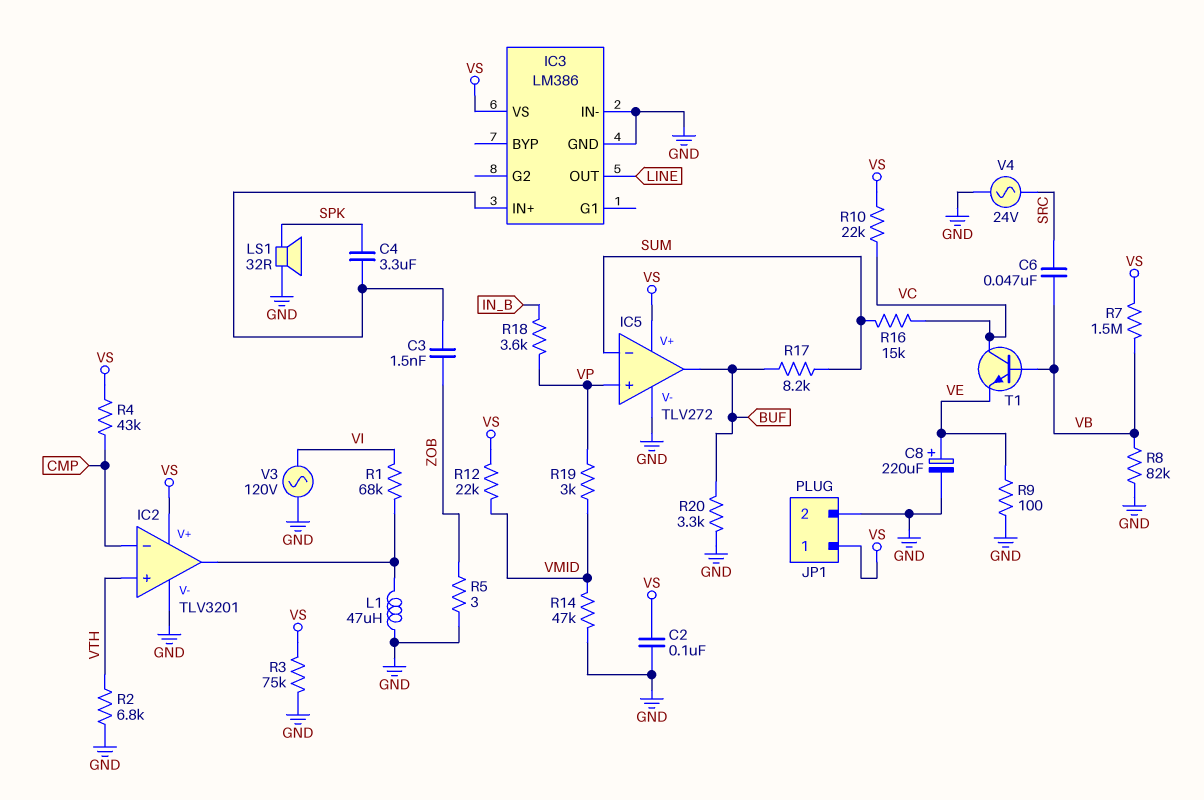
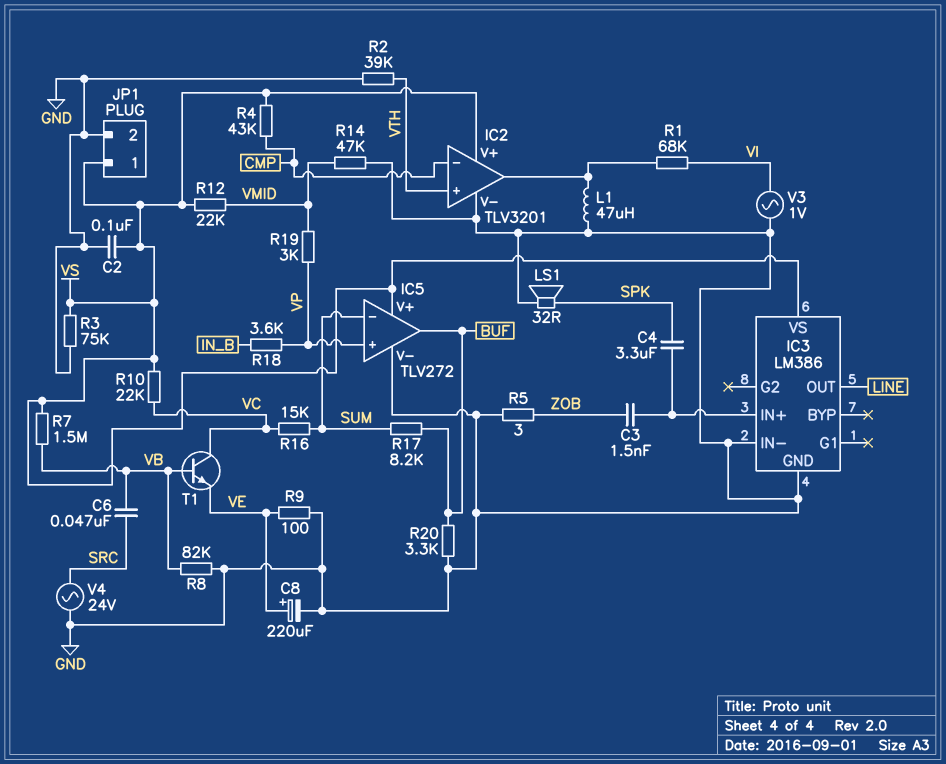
R2: 6.8k (GND, VTH) -> 39k (GND, VTH)
V3: AC 120V (GND, VI) -> AC 1V (GND, VI)

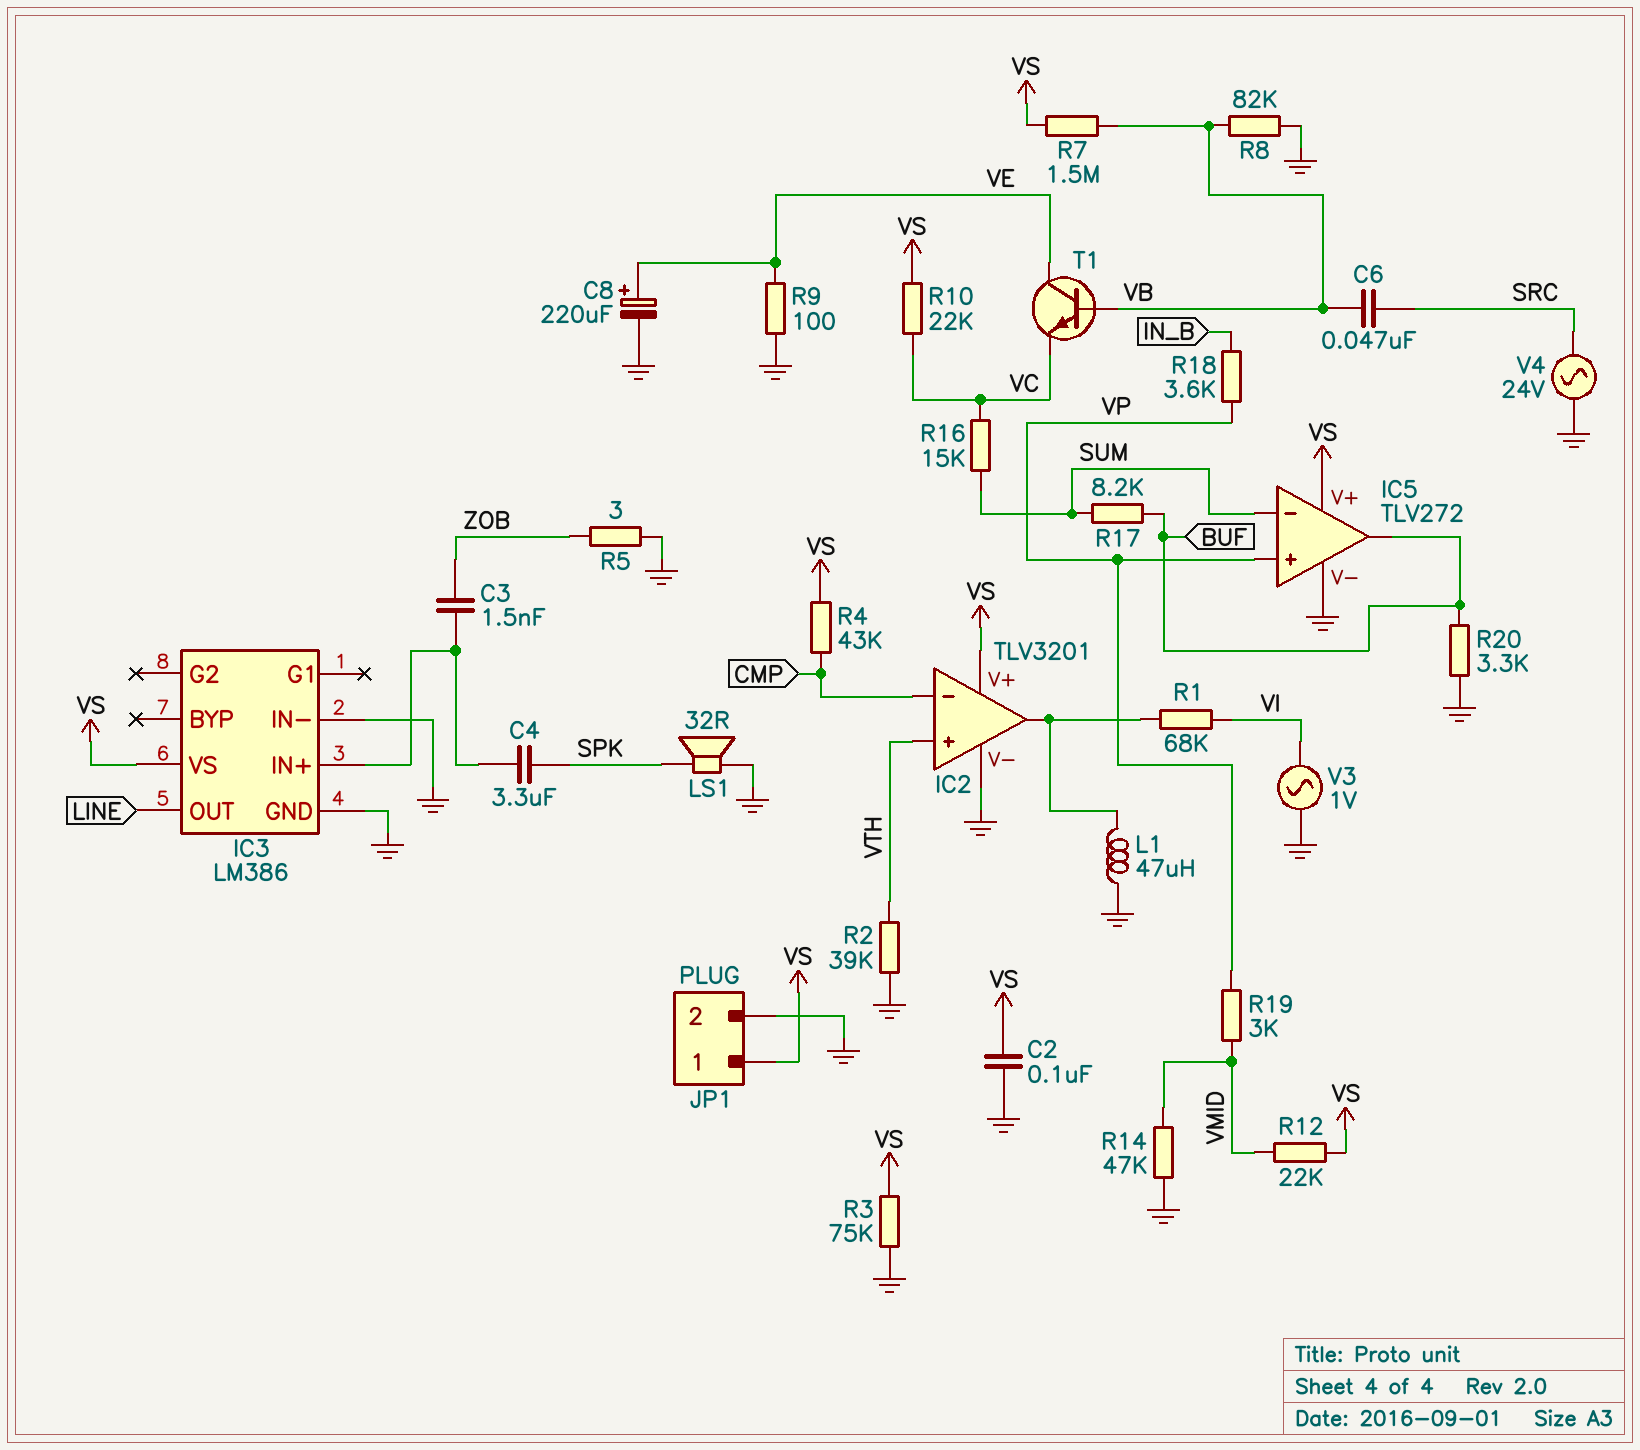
T1: NPN (B VB, C VC, E VE) -> NPN (B VB, C VE, E VC)

